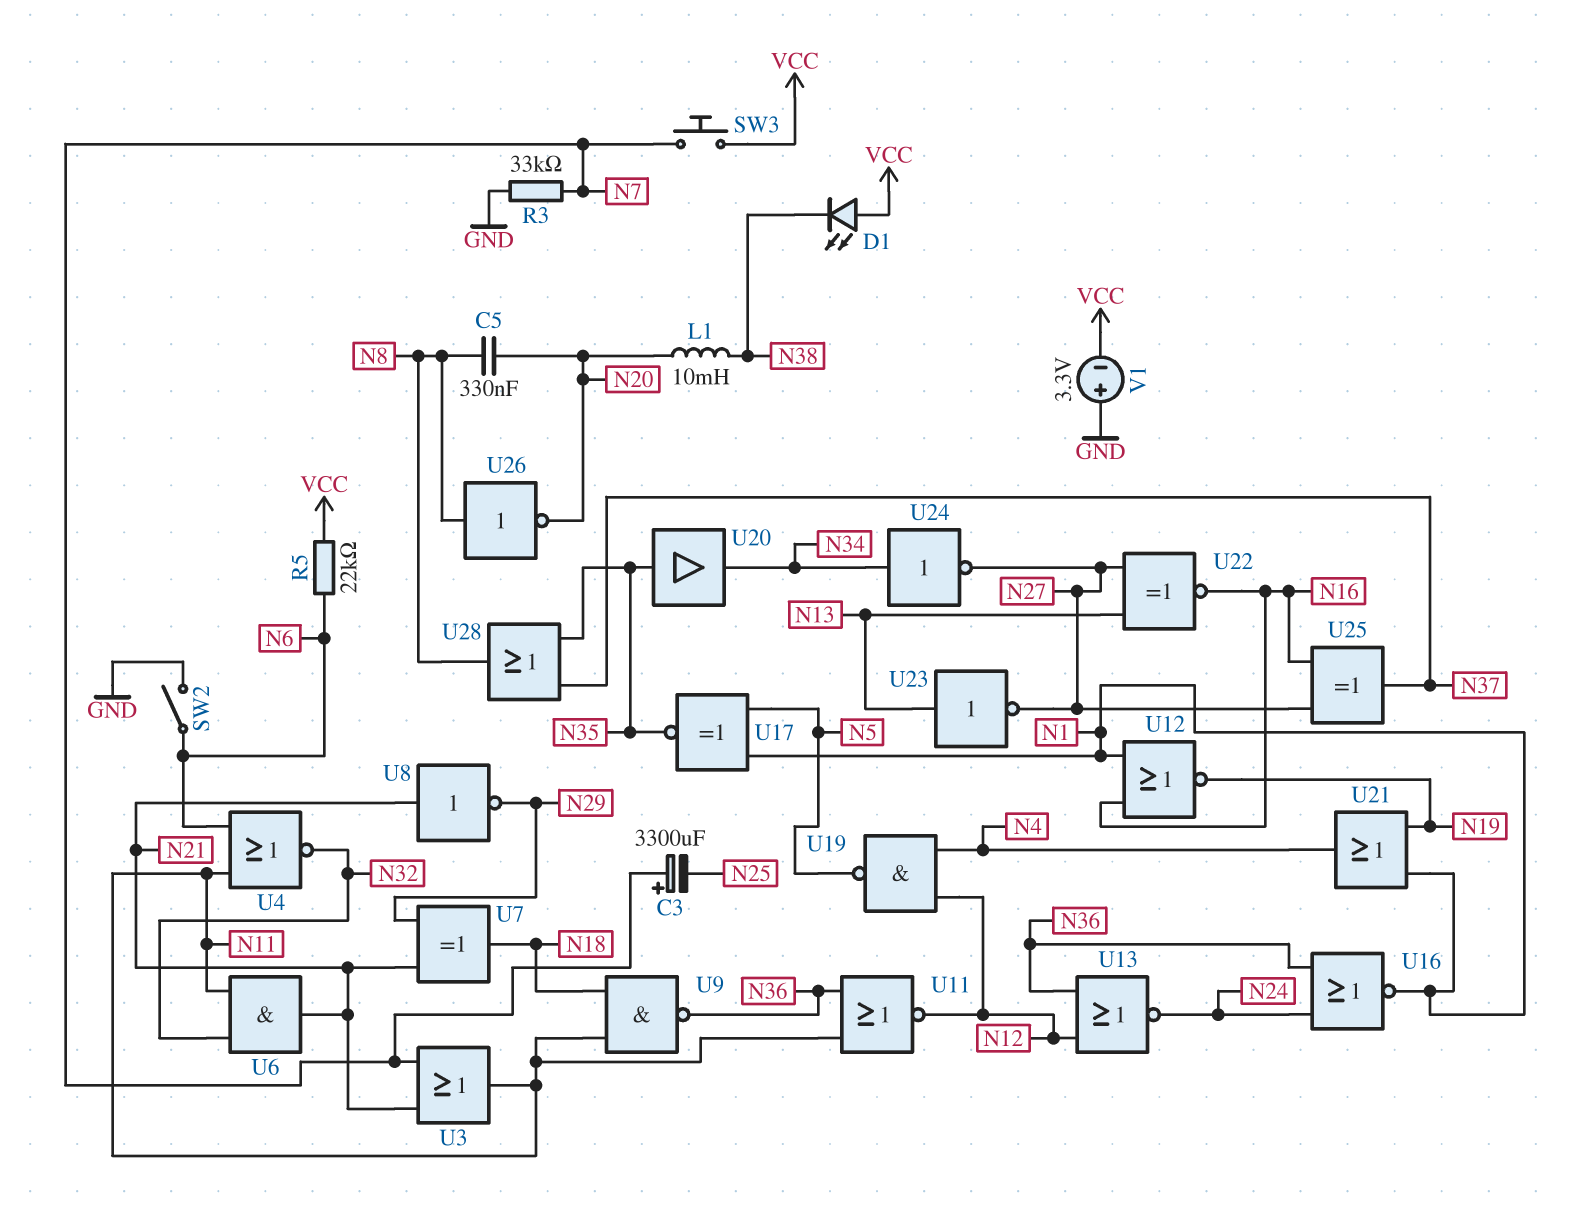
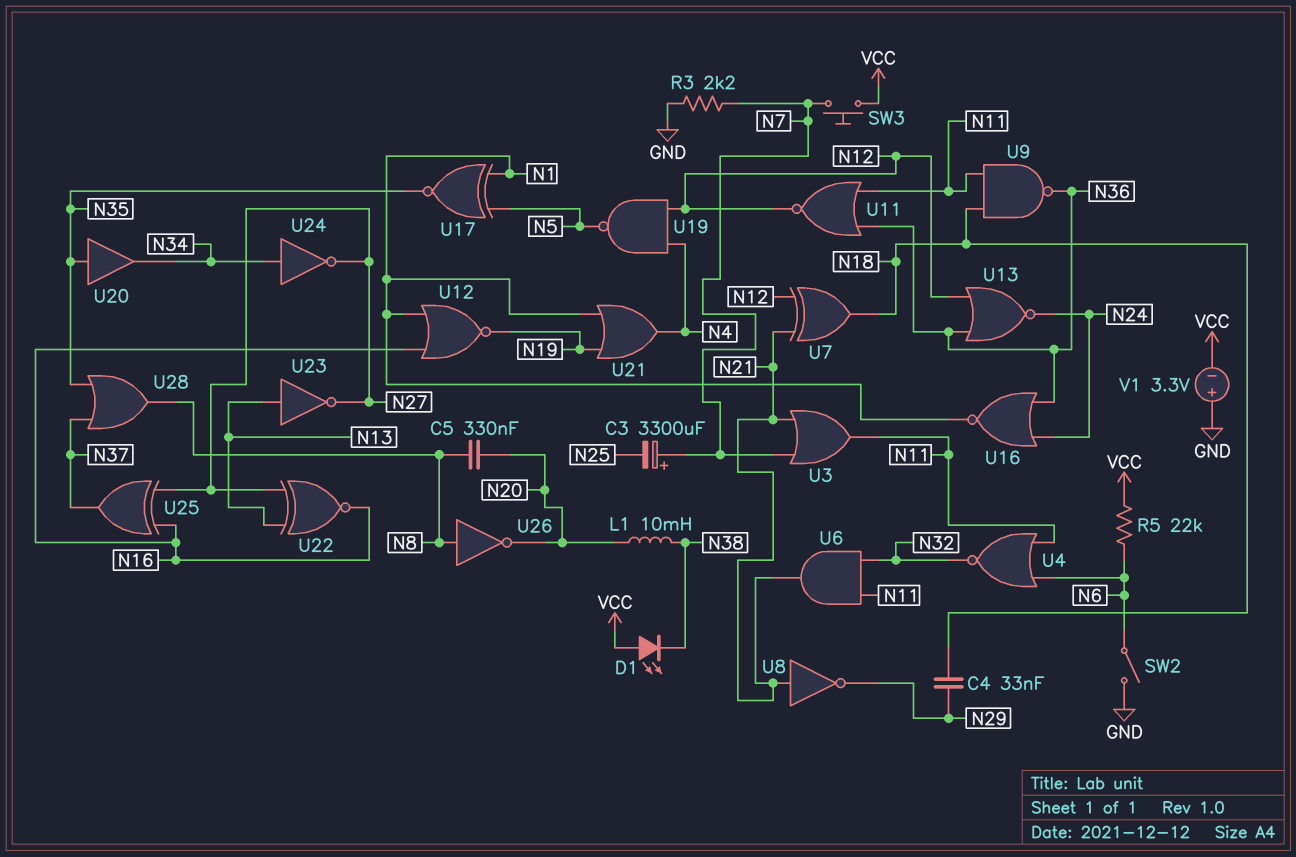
C4: none -> 33nF (N18, N29)
R3: 33k (GND, N7) -> 2.2k (GND, N7)
U7: XOR (in N21, in N29, out N18) -> XOR (in N12, in N21, out N18)

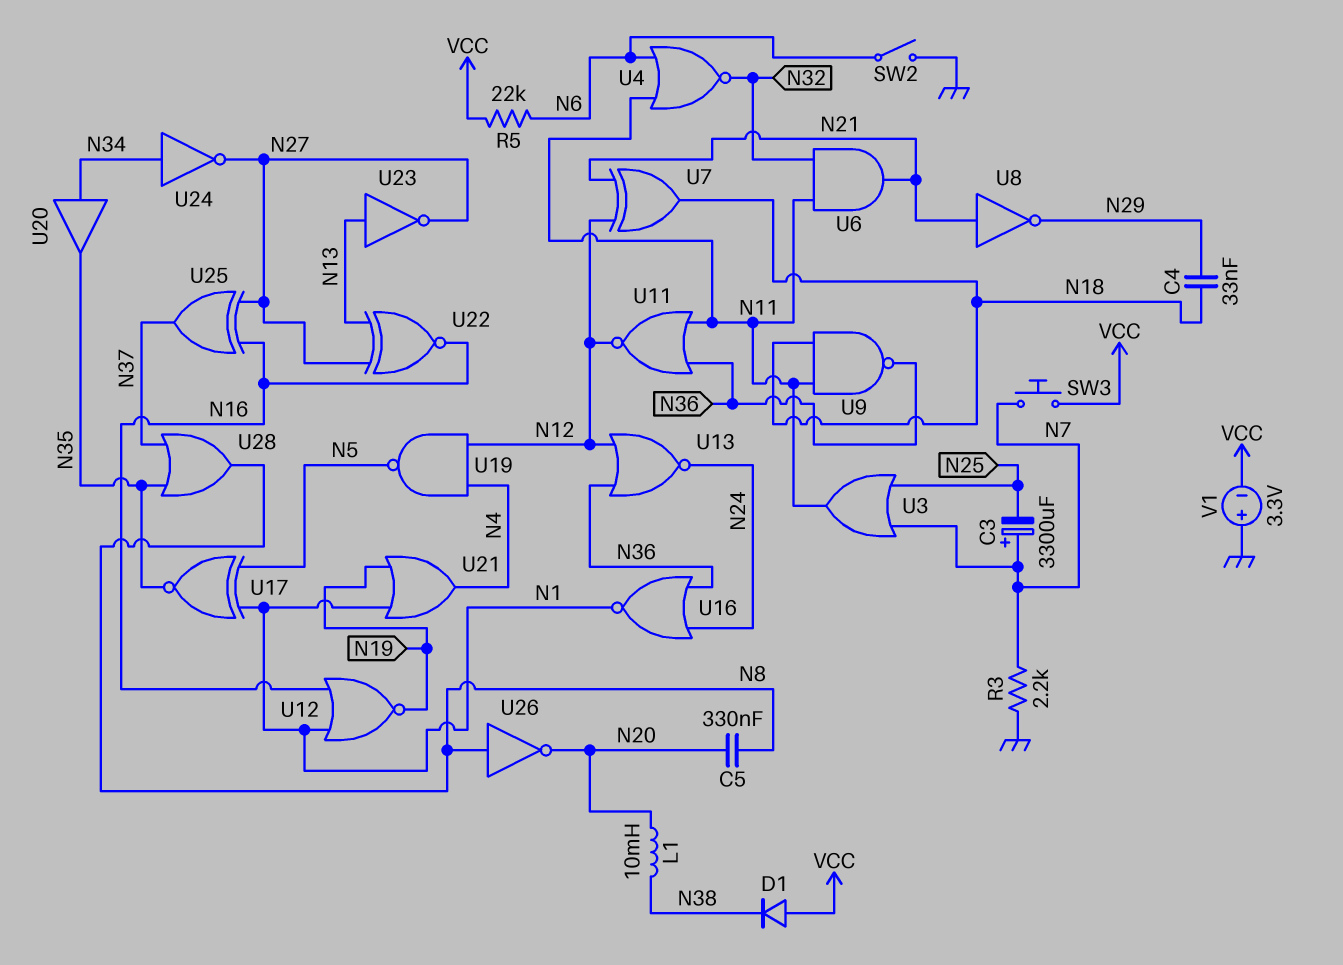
D1: LED (A VCC, K N38) -> diode (A VCC, K N38)
U3: OR (in N7, in N21, out N11) -> OR (in N7, in N25, out N11)
U20: buffer (in N35, out N34) -> buffer (in N34, out N35)

